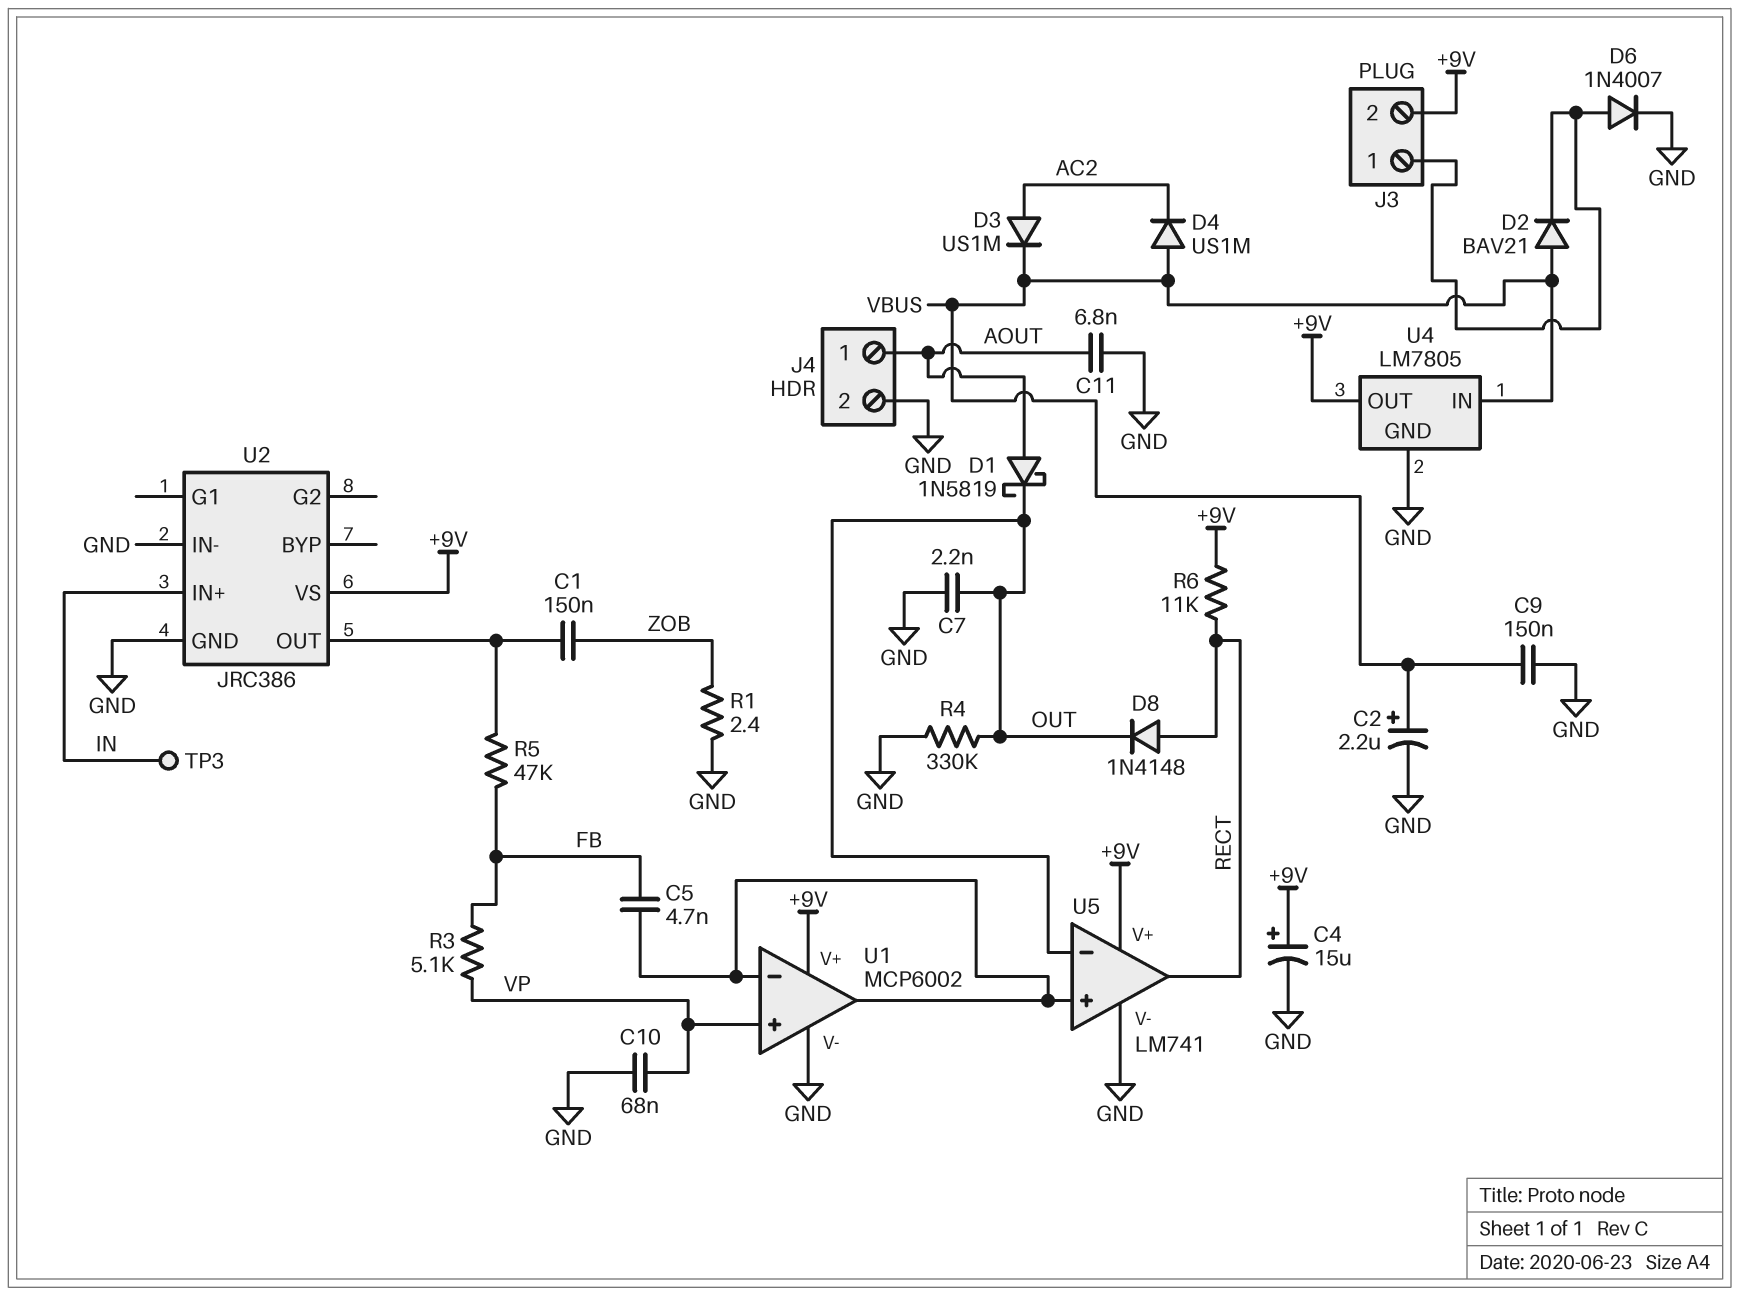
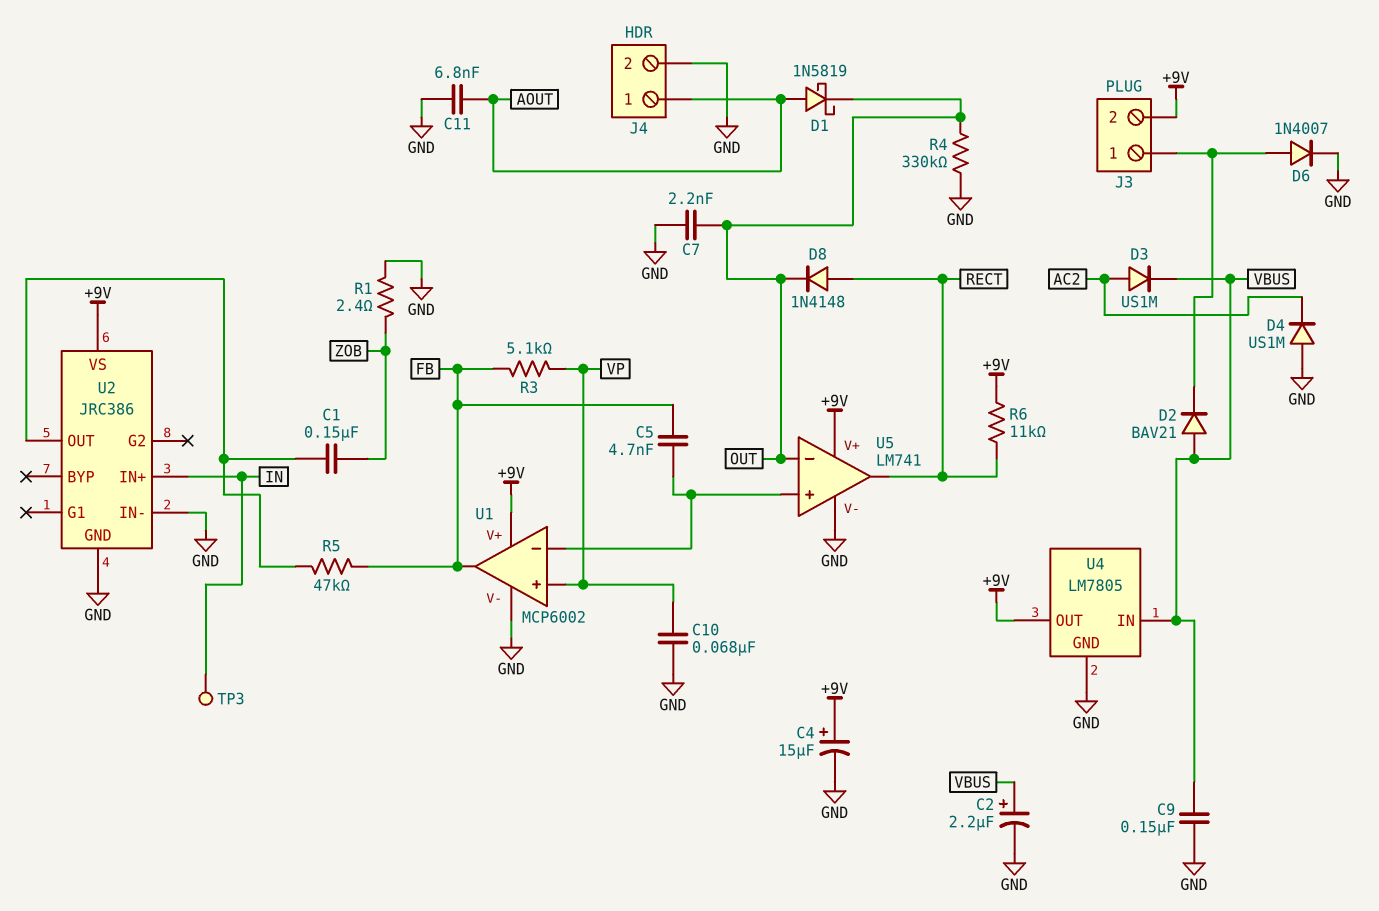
D4: diode US1M (A VBUS, K AC2) -> diode US1M (A GND, K AC2)
U1 pin out: U1/in- -> FB

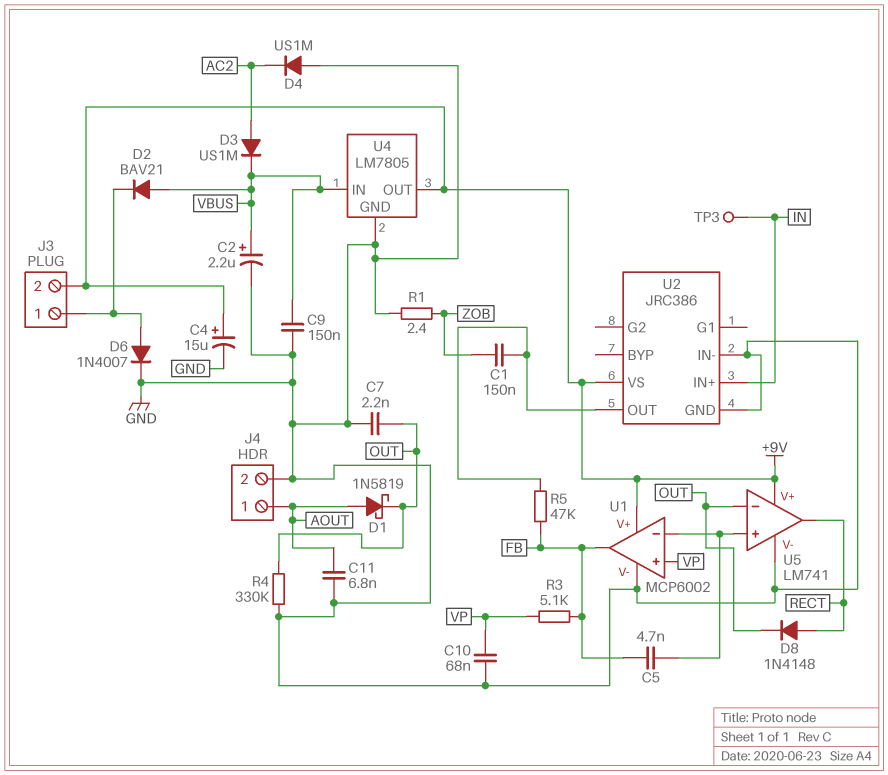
R6: 11k (+9V, RECT) -> none

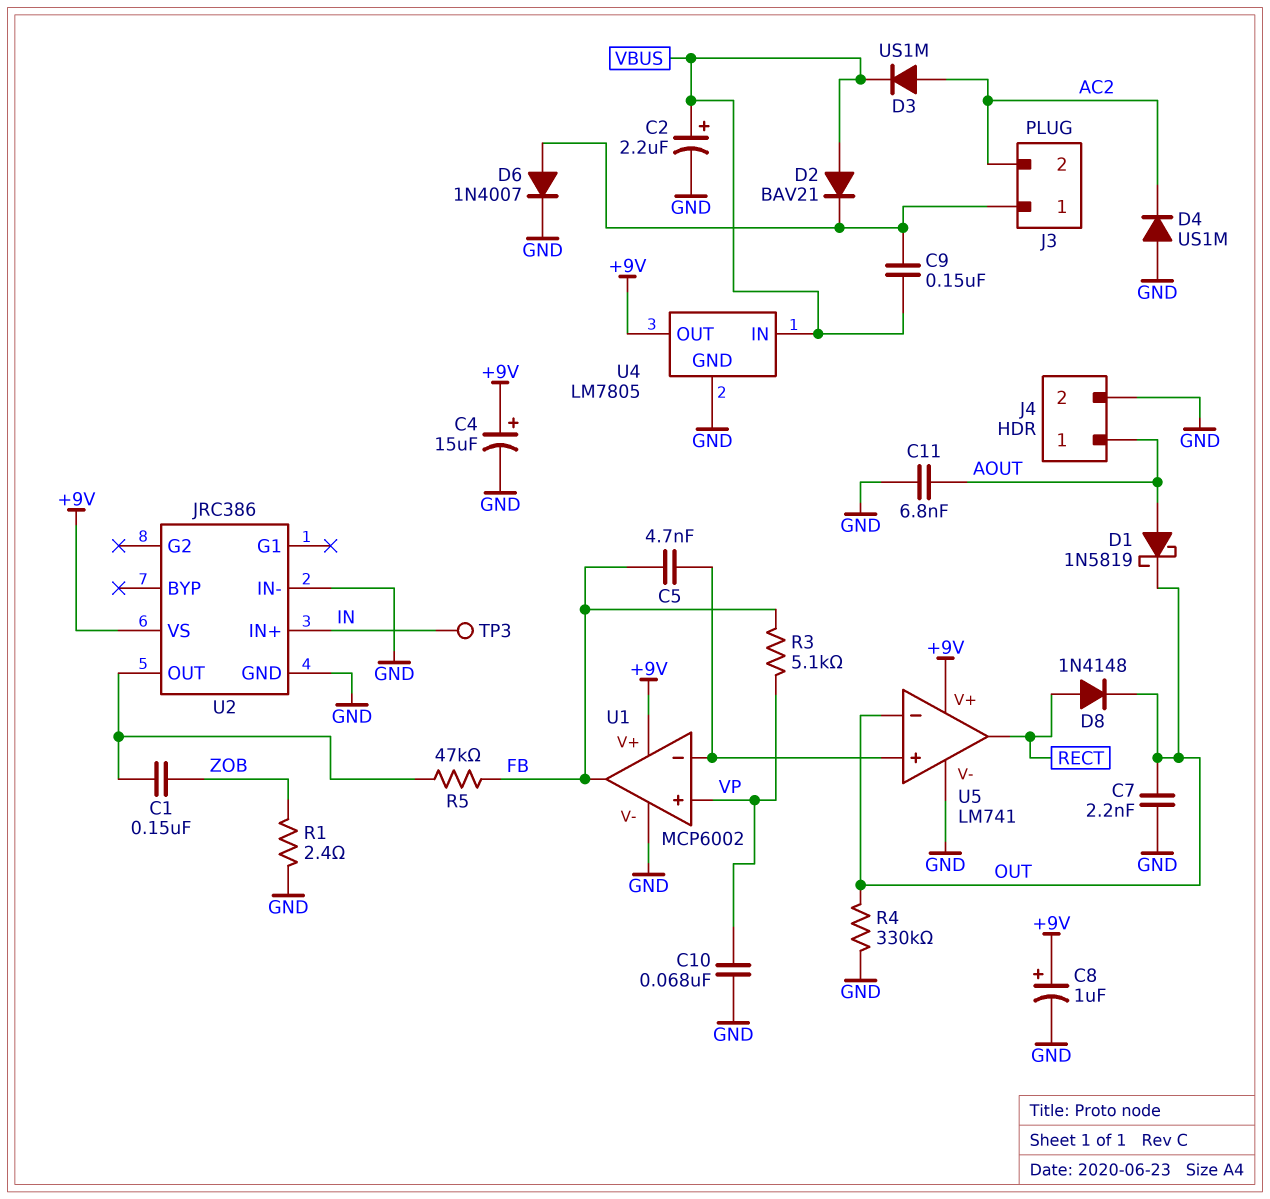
C8: none -> 1uF (plus +9V, minus GND)
C9: 150nF (GND, VBUS) -> 150nF (J3/1, VBUS)
J3 pin 2: +9V -> AC2

